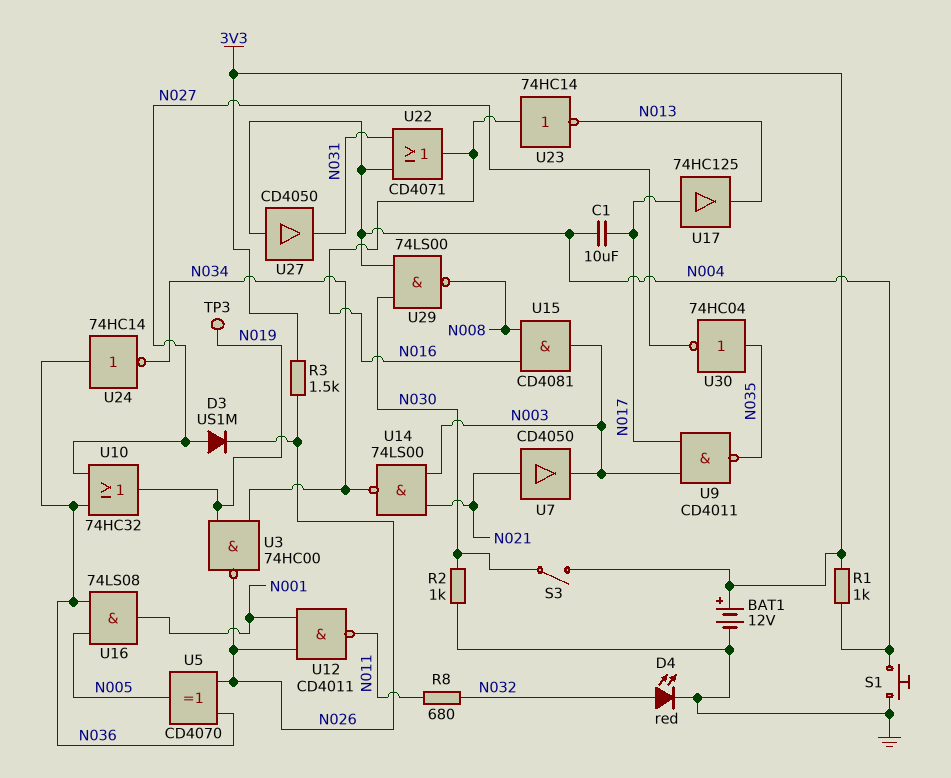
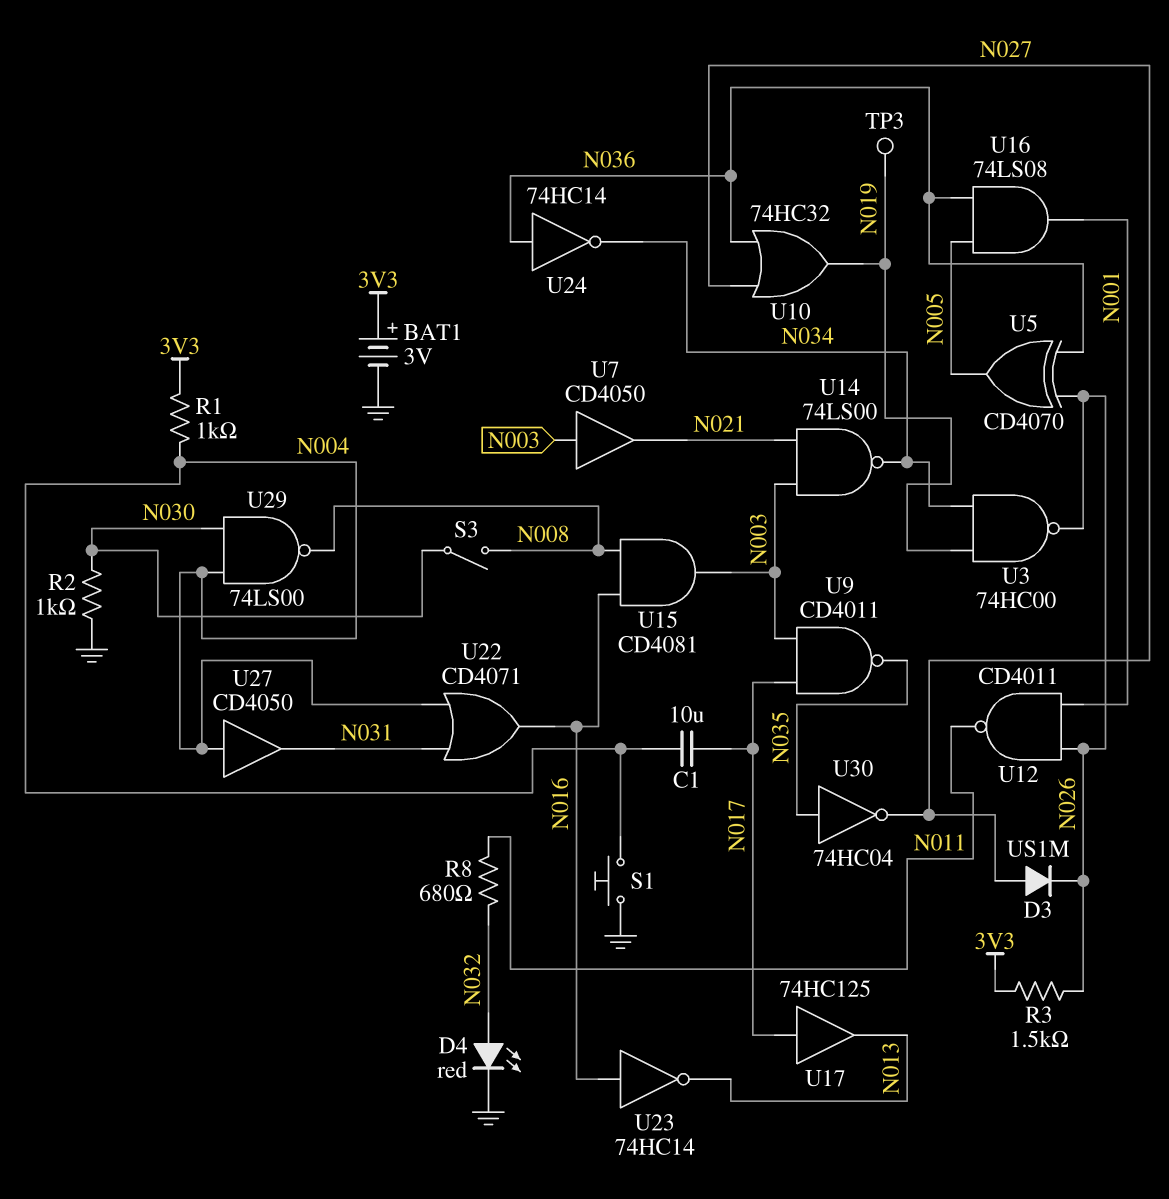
BAT1: 12V (plus 3V3, minus GND) -> 3V (plus 3V3, minus GND)
S3: switch (3V3, N030) -> switch (N008, N030)
U7: buffer CD4050 (in N021, out N003) -> buffer CD4050 (in N003, out N021)

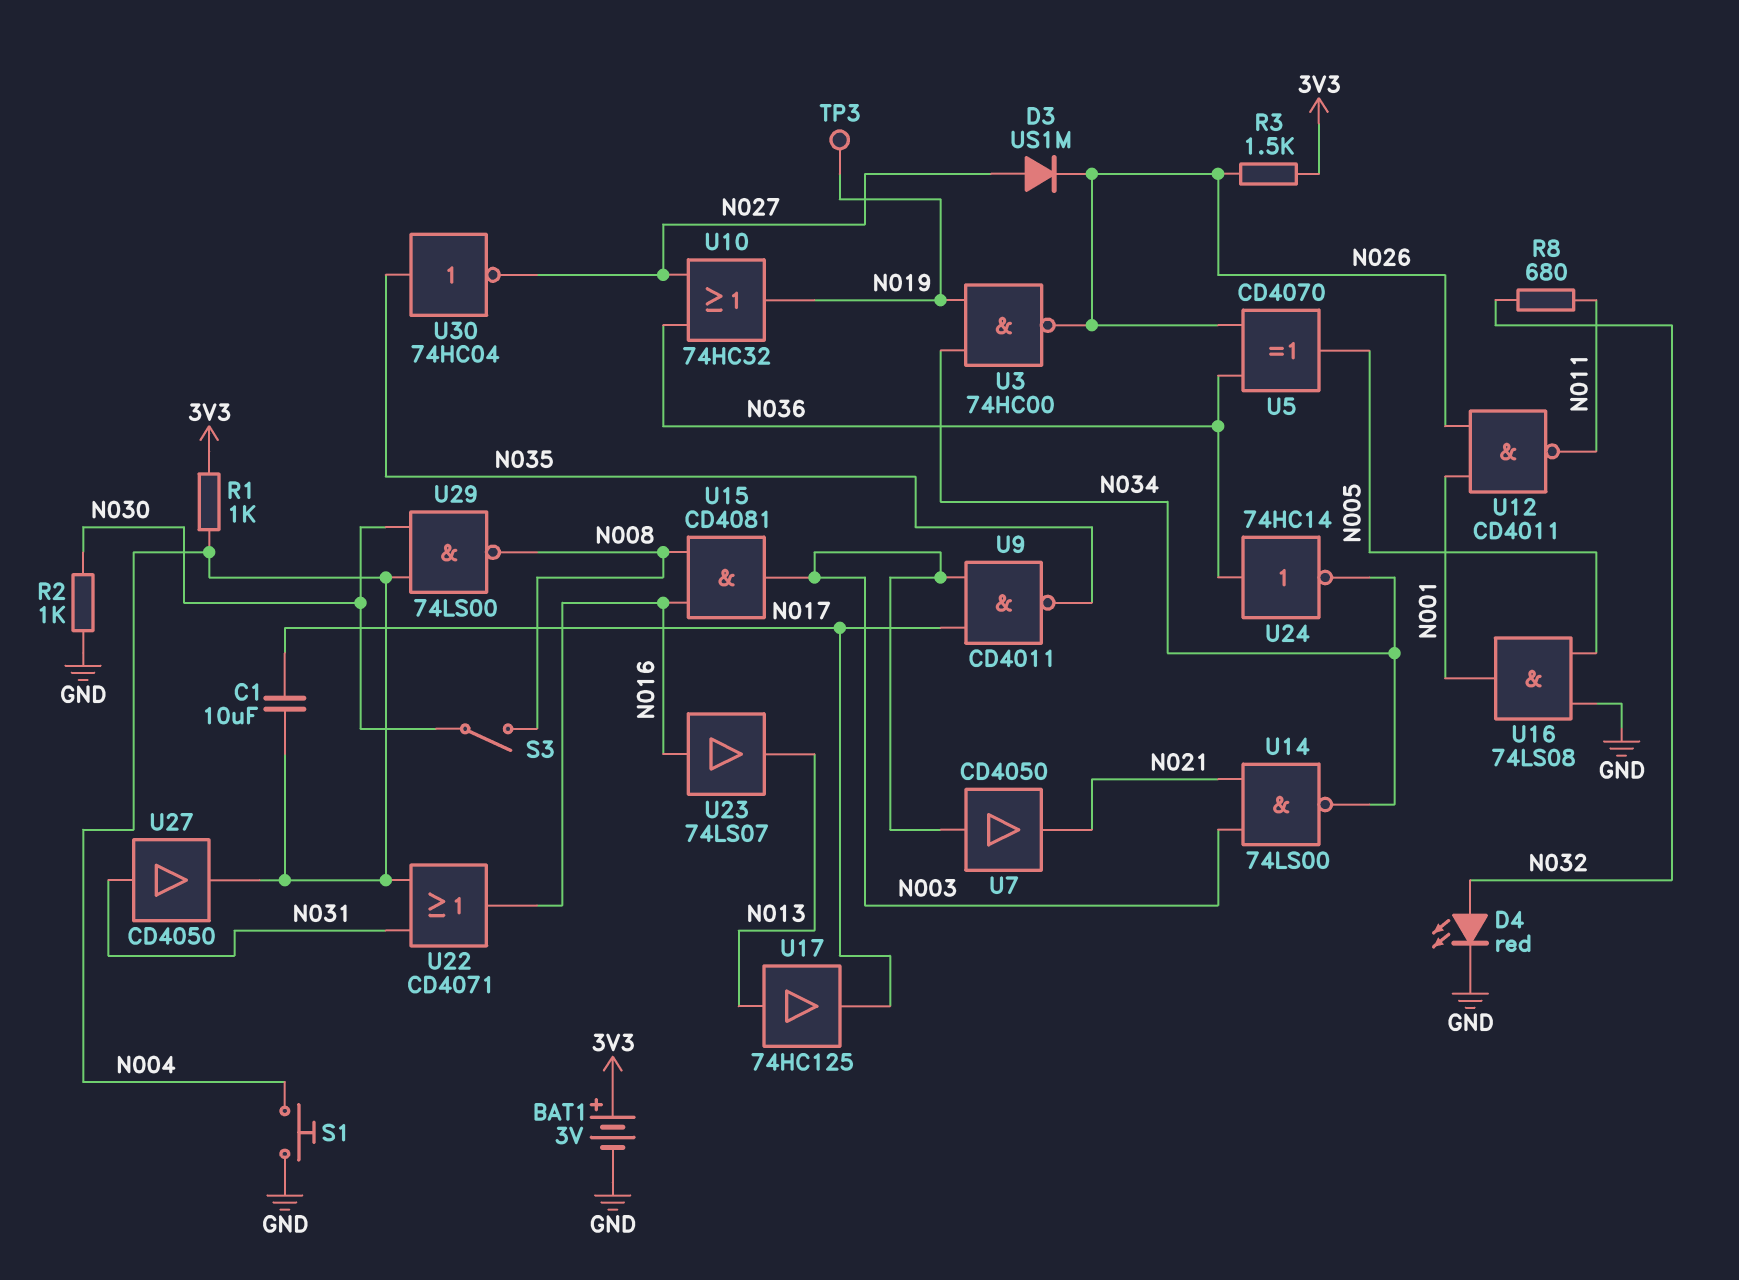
U16: AND 74LS08 (in N005, in N036, out N001) -> AND 74LS08 (in GND, in N005, out N001)
U17: buffer 74HC125 (in N017, out N013) -> buffer 74HC125 (in N013, out N017)
U23: NOT 74HC14 (in N016, out N013) -> buffer 74LS07 (in N016, out N013)
U27: buffer CD4050 (in N004, out N031) -> buffer CD4050 (in N031, out N004)

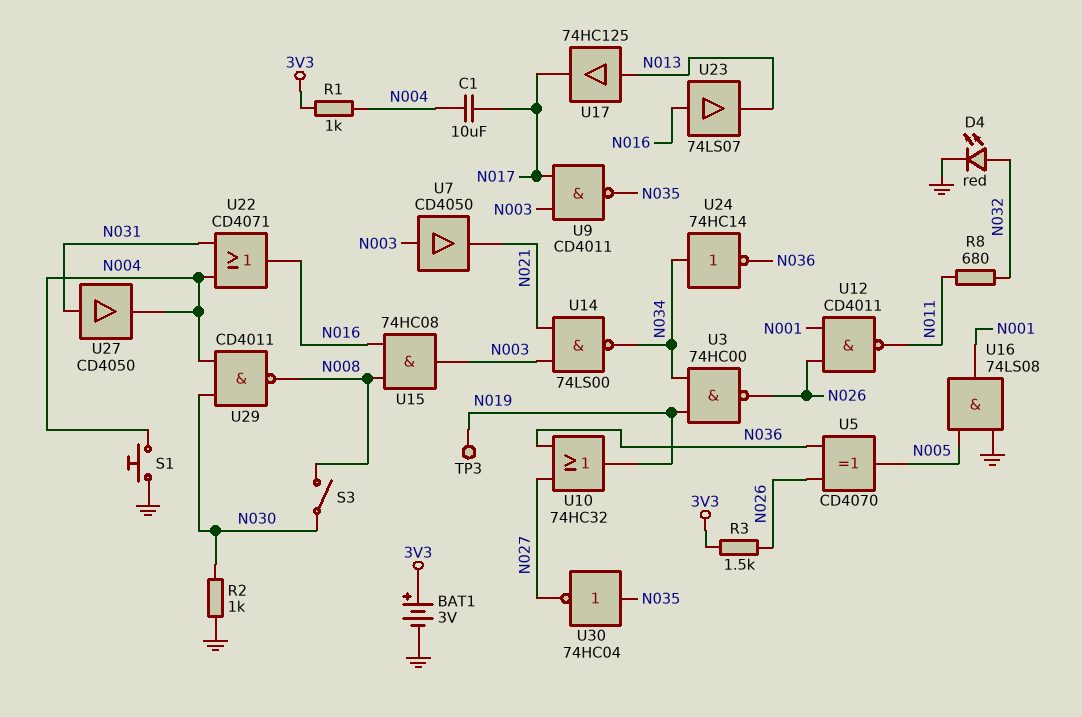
D3: diode US1M (A N027, K N026) -> none
U15: AND CD4081 (in N008, in N016, out N003) -> AND 74HC08 (in N008, in N016, out N003)
U24: NOT 74HC14 (in N036, out N034) -> NOT 74HC14 (in N034, out N036)
U29: NAND 74LS00 (in N004, in N030, out N008) -> NAND CD4011 (in N004, in N030, out N008)

